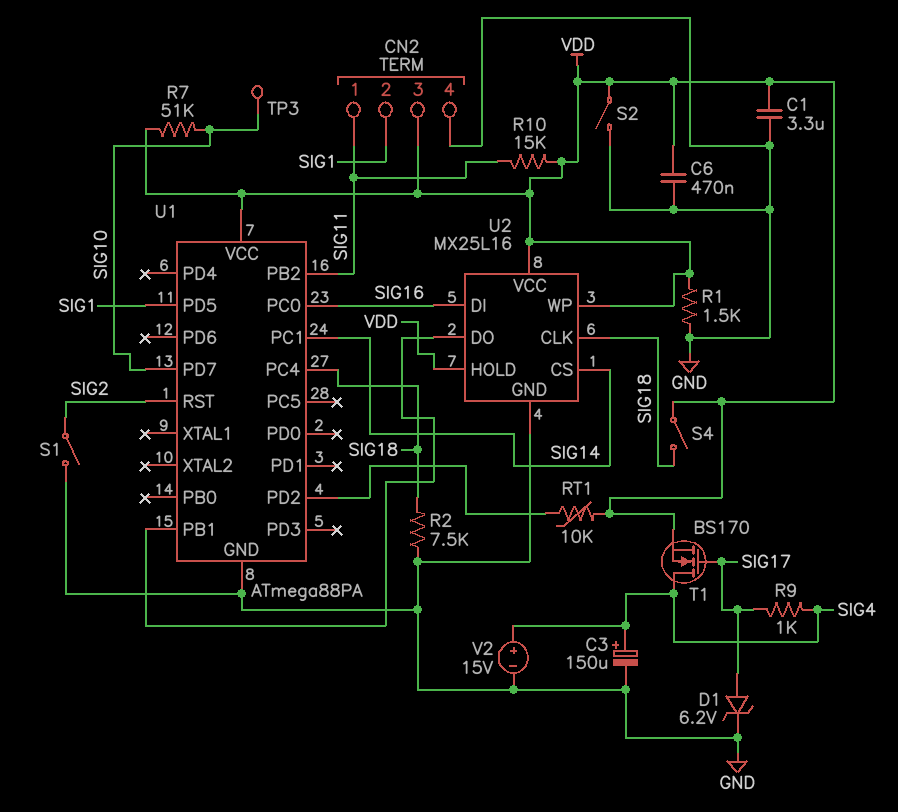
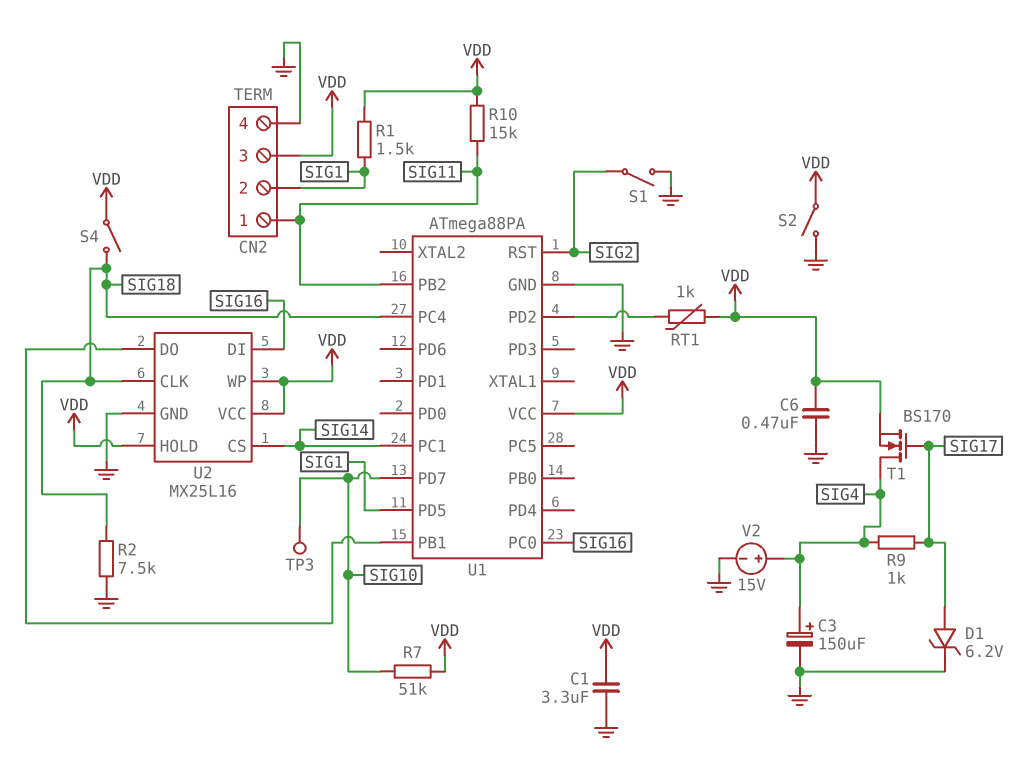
R1: 1.5k (GND, VDD) -> 1.5k (SIG1, VDD)
RT1: 10k (U1/PD2, VDD) -> 1k (U1/PD2, VDD)

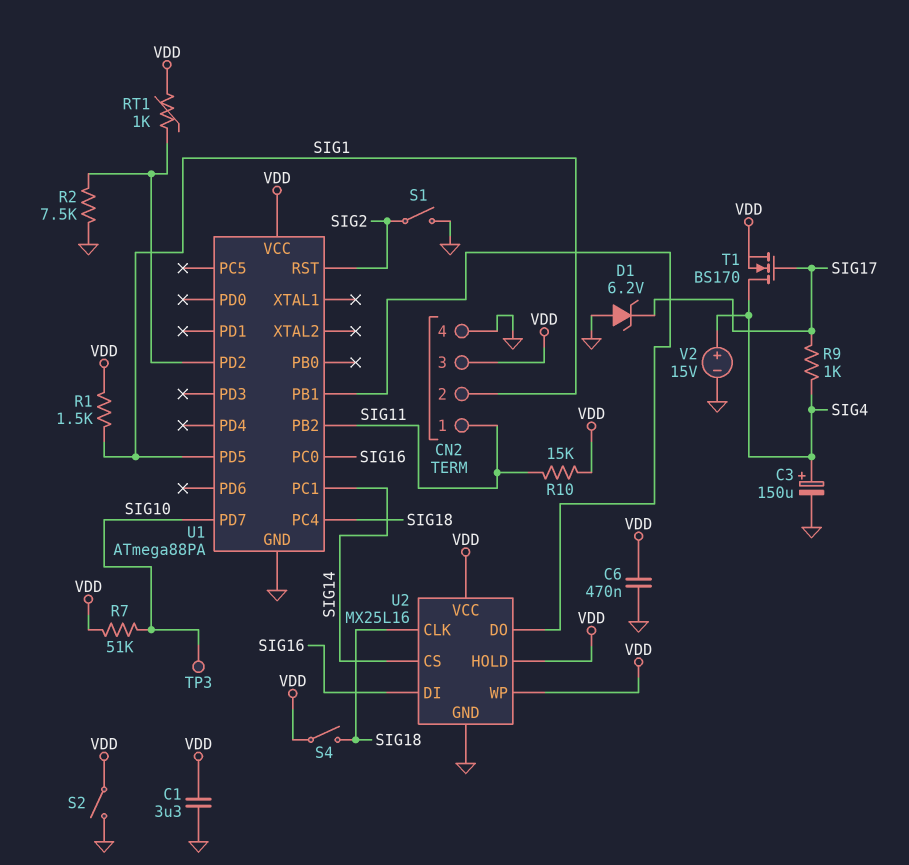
D1: zener 6.2V (A SIG17, K GND) -> zener 6.2V (A GND, K SIG17)
R2: 7.5k (GND, SIG18) -> 7.5k (GND, U1/PD2)

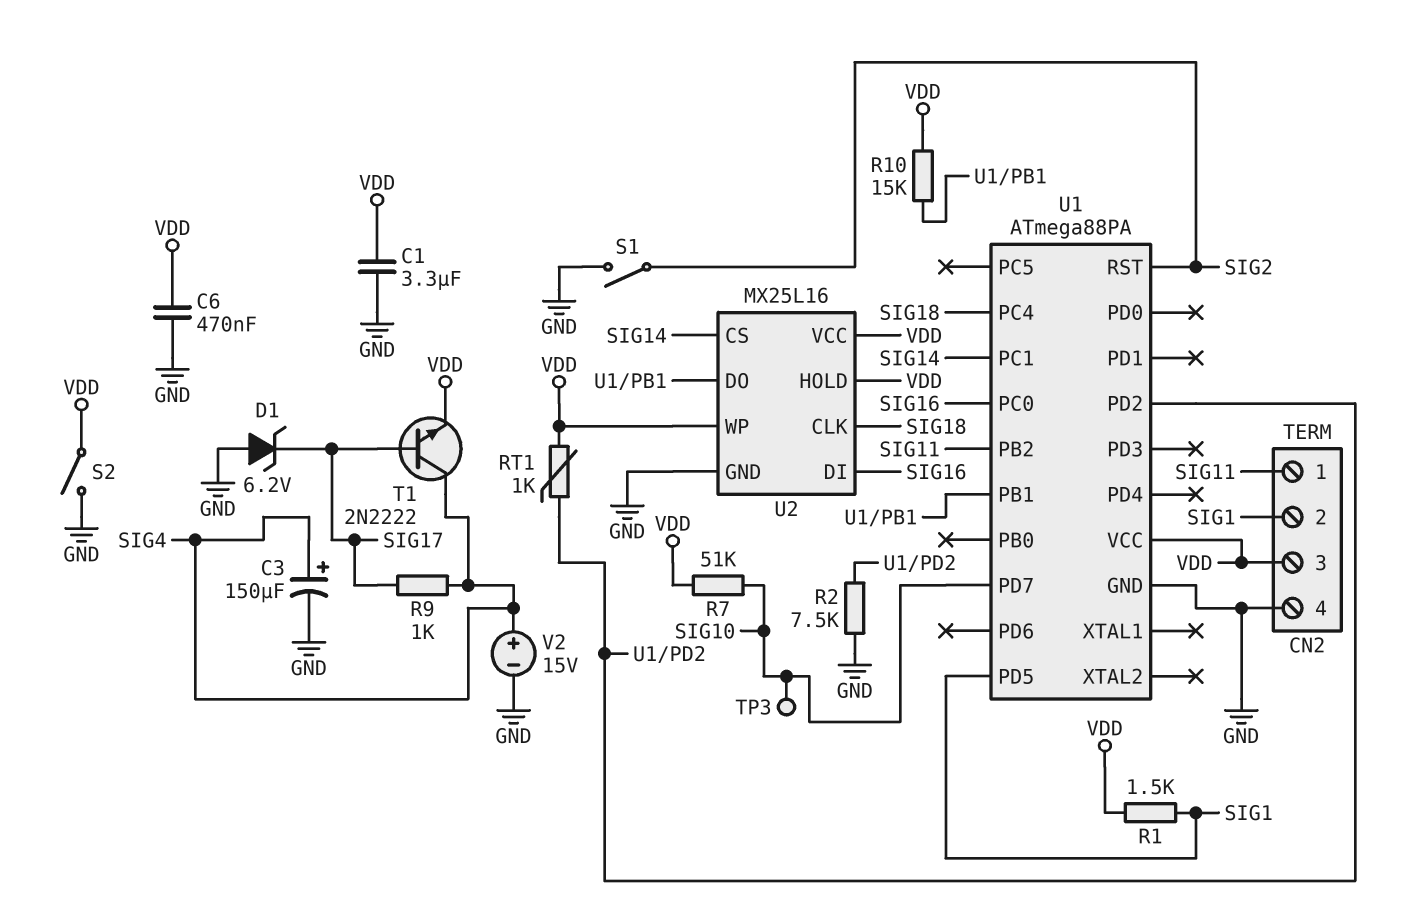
R10: 15k (SIG11, VDD) -> 15k (U1/PB1, VDD)
S4: switch (SIG18, VDD) -> none
T1: NMOS BS170 (G SIG17, D SIG4, S VDD) -> NPN 2N2222 (B SIG17, C SIG4, E VDD)

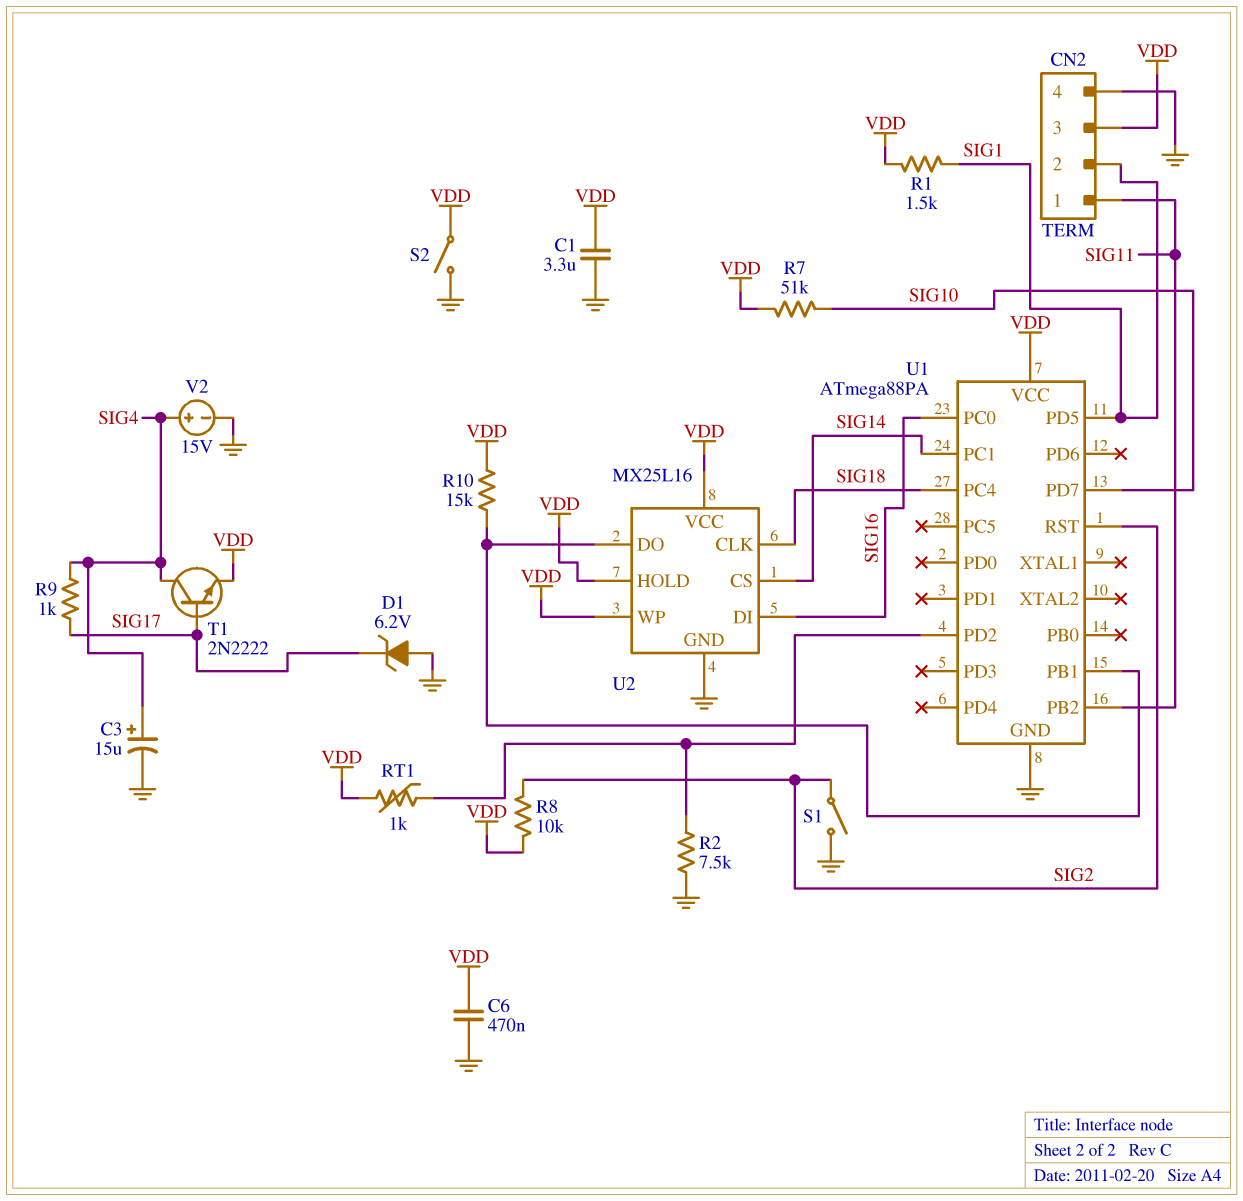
C3: 150uF (plus SIG4, minus GND) -> 15uF (plus SIG4, minus GND)
R8: none -> 10k (SIG2, VDD)
TP3: test point (SIG10) -> none

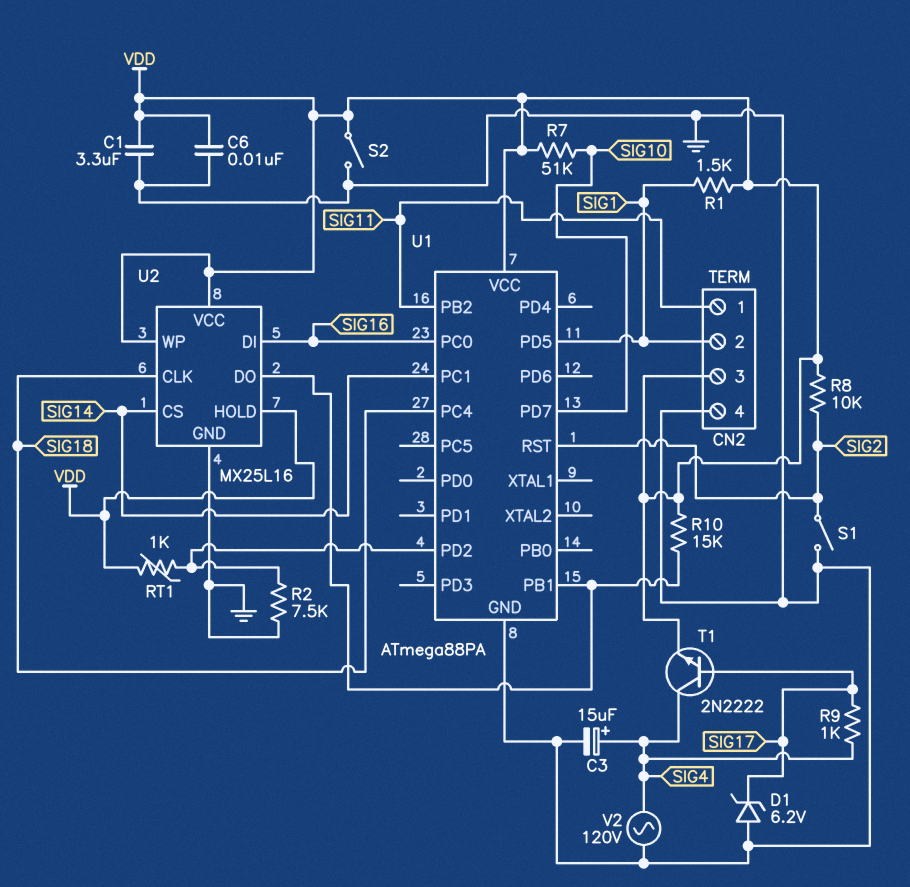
C6: 470nF (GND, VDD) -> 10nF (GND, VDD)
V2: 15V (plus SIG4, minus GND) -> AC 120V (GND, SIG4)

